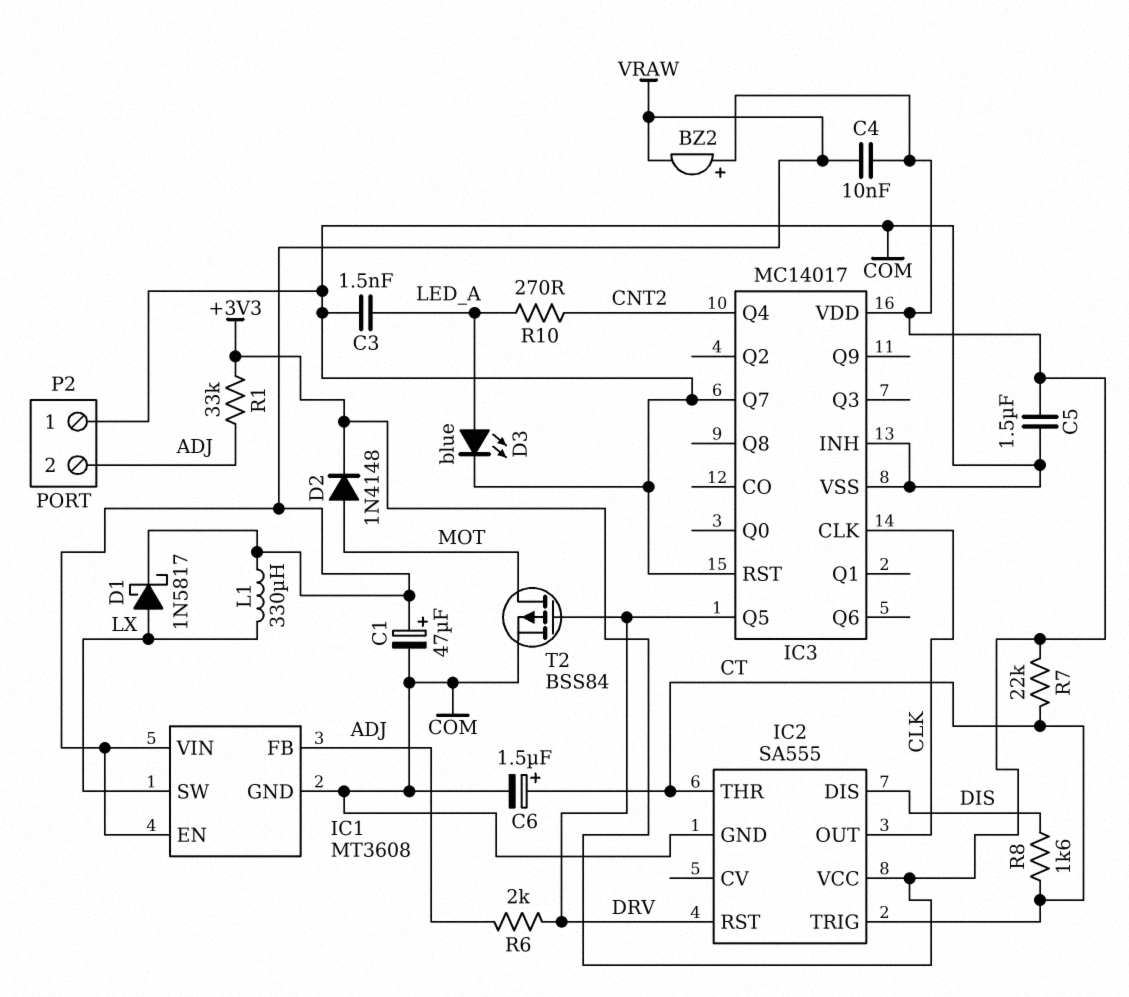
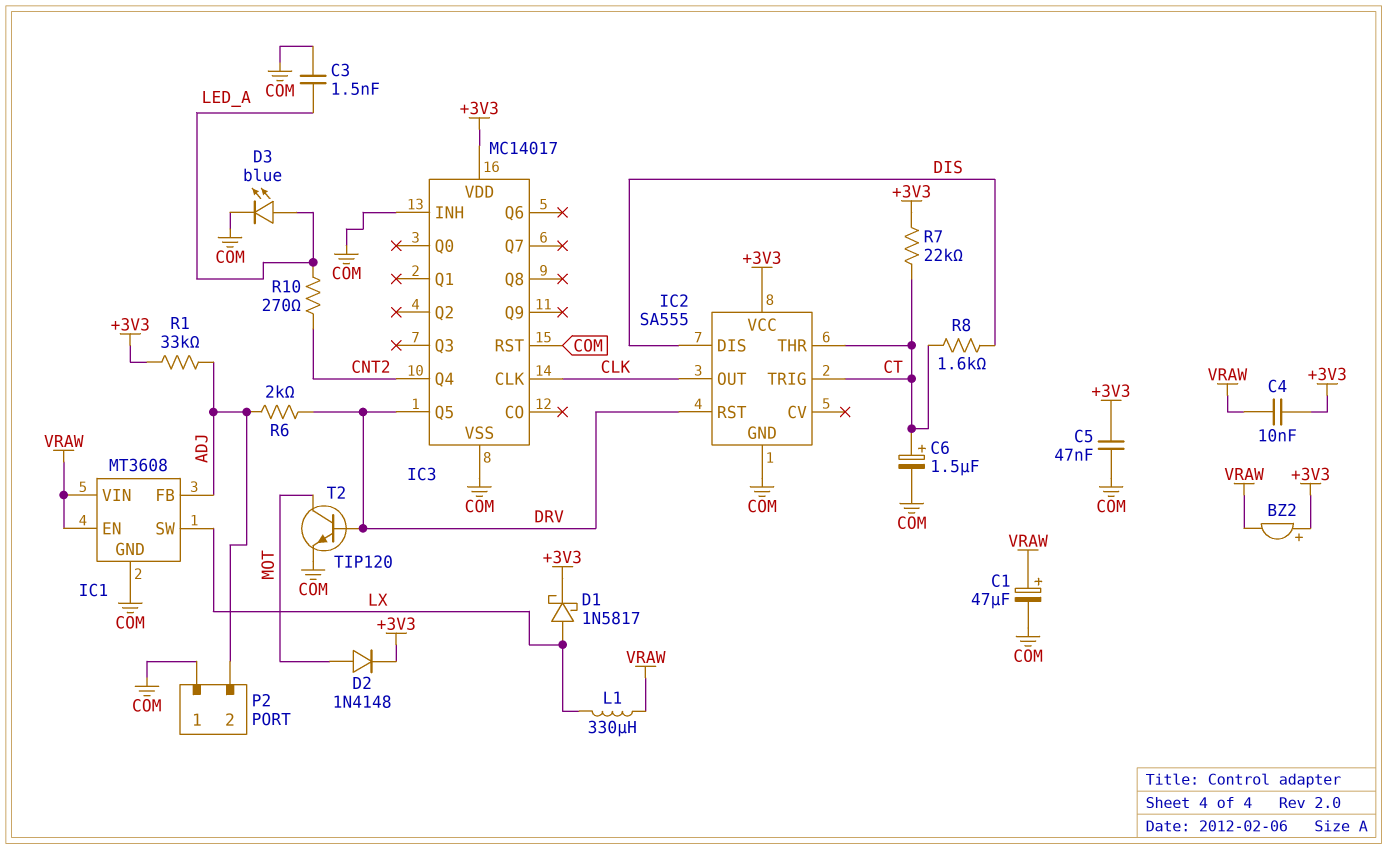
C5: 1.5uF (+3V3, COM) -> 47nF (+3V3, COM)
D1: schottky 1N5817 (A LX, K VRAW) -> schottky 1N5817 (A LX, K +3V3)
IC3 pin Q7: COM -> none
T2: PMOS BSS84 (G DRV, D MOT, S COM) -> NPN TIP120 (B DRV, C MOT, E COM)

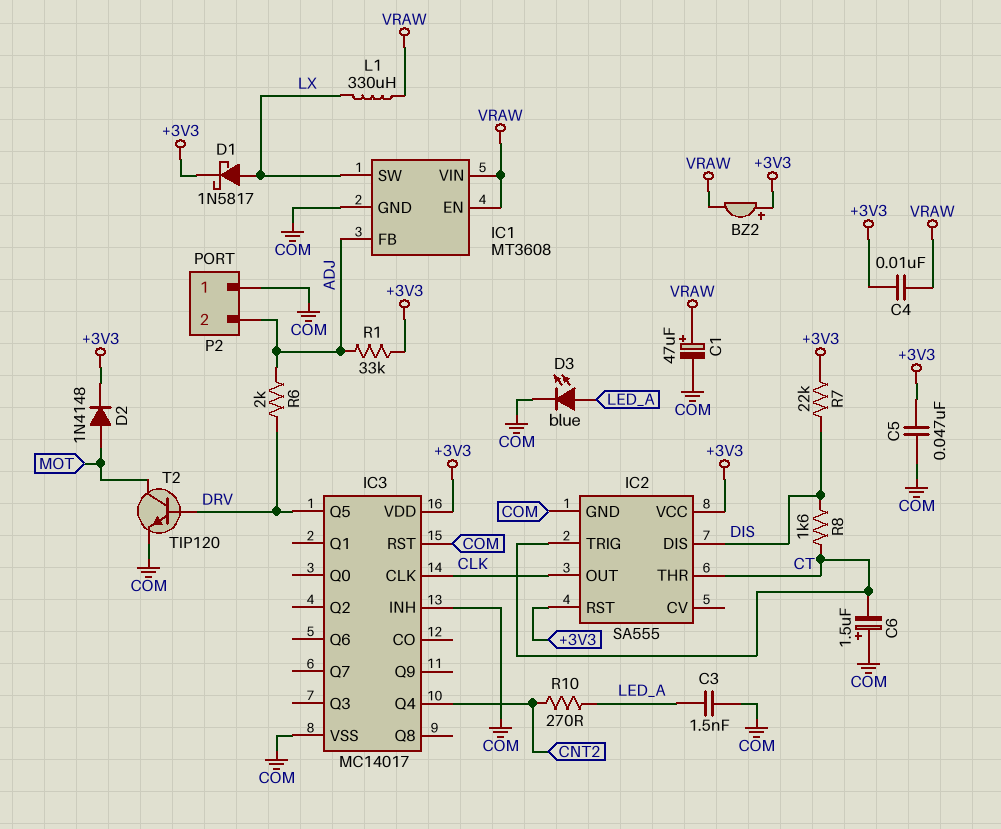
C6: 1.5uF (plus CT, minus COM) -> 1.5uF (plus COM, minus CT)
IC2 pin RST: DRV -> +3V3
R7: 22k (+3V3, CT) -> 22k (+3V3, DIS)

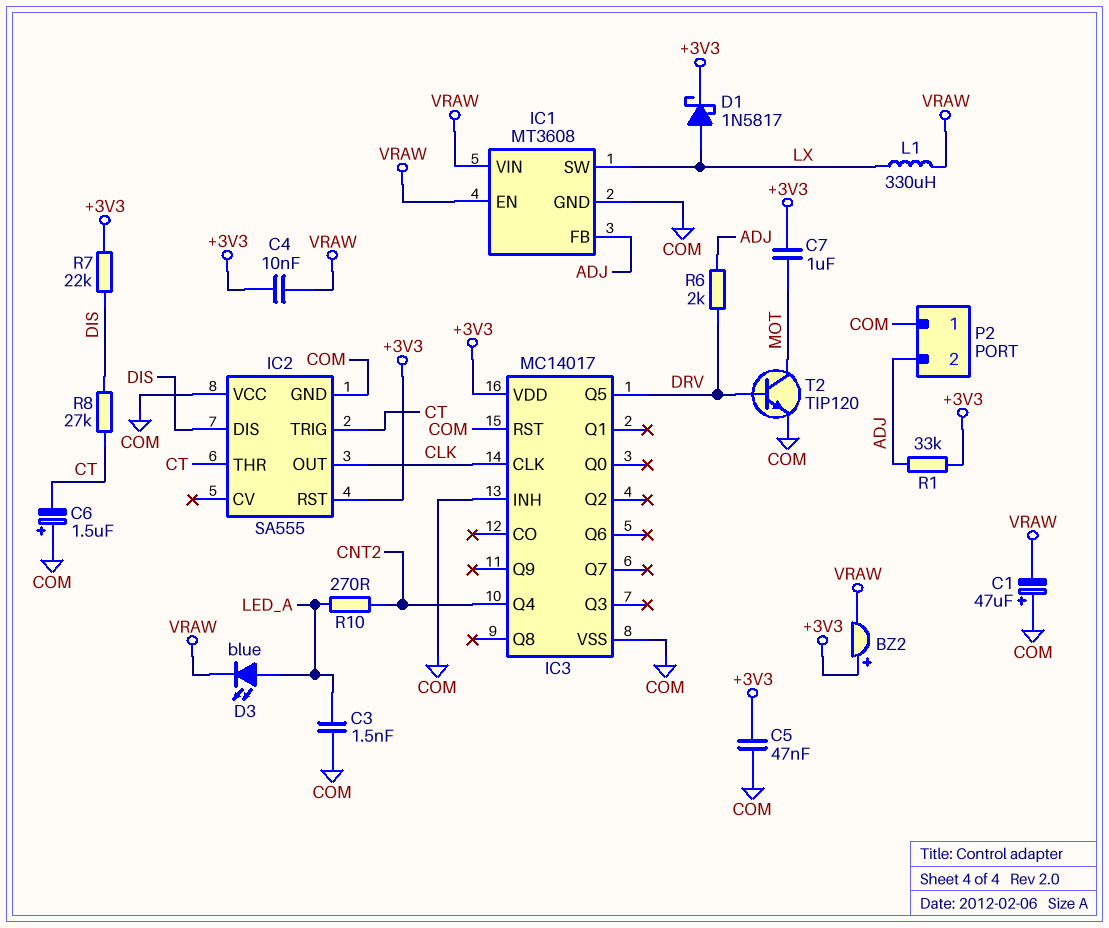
C1: 47uF (plus VRAW, minus COM) -> 47uF (plus COM, minus VRAW)
C7: none -> 1uF (+3V3, MOT)
D2: diode 1N4148 (A MOT, K +3V3) -> none
D3: LED blue (A LED_A, K COM) -> LED blue (A LED_A, K VRAW)
IC2 pin VCC: +3V3 -> COM
R8: 1.6k (CT, DIS) -> 27k (CT, DIS)

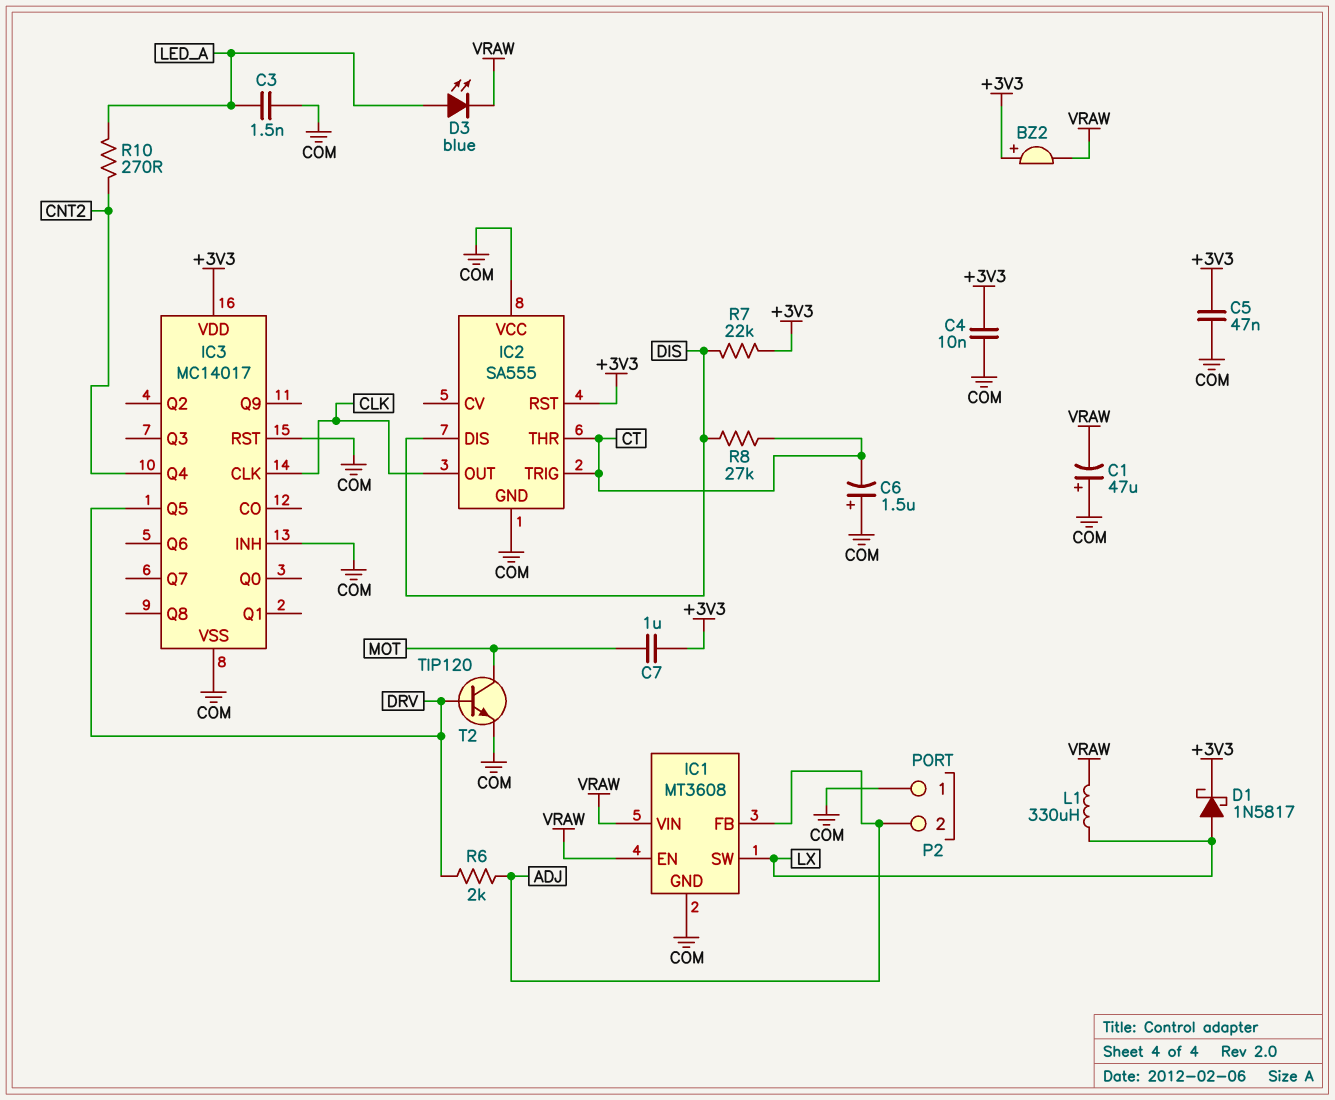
C4: 10nF (+3V3, VRAW) -> 10nF (+3V3, COM)
R1: 33k (+3V3, ADJ) -> none

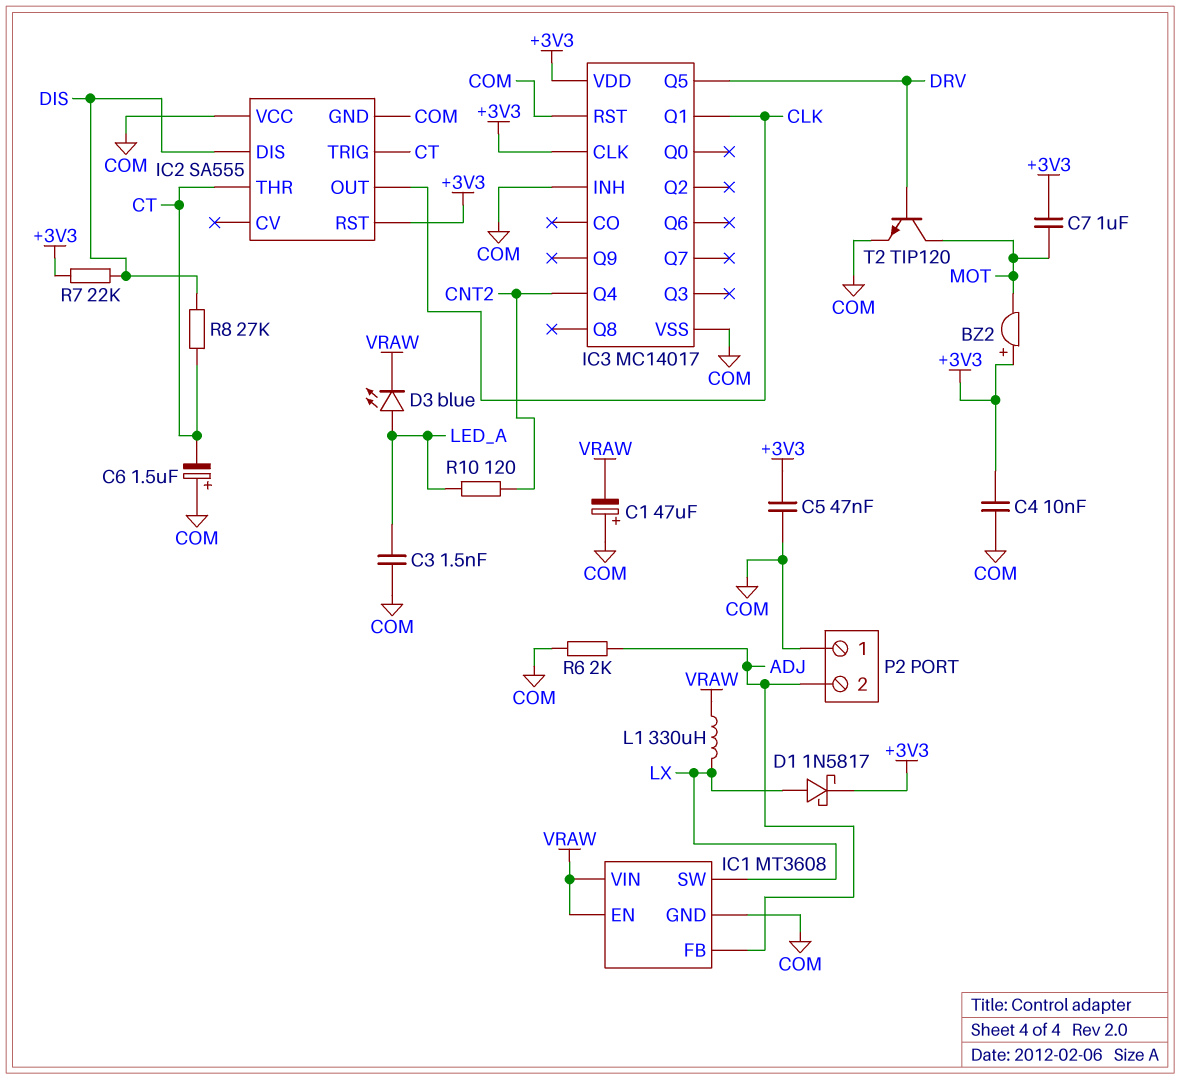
BZ2: buzzer (plus +3V3, minus VRAW) -> buzzer (plus +3V3, minus MOT)
IC3 pin CLK: CLK -> +3V3
IC3 pin Q1: none -> CLK
R6: 2k (ADJ, DRV) -> 2k (ADJ, COM)
R10: 270 (CNT2, LED_A) -> 120 (CNT2, LED_A)

